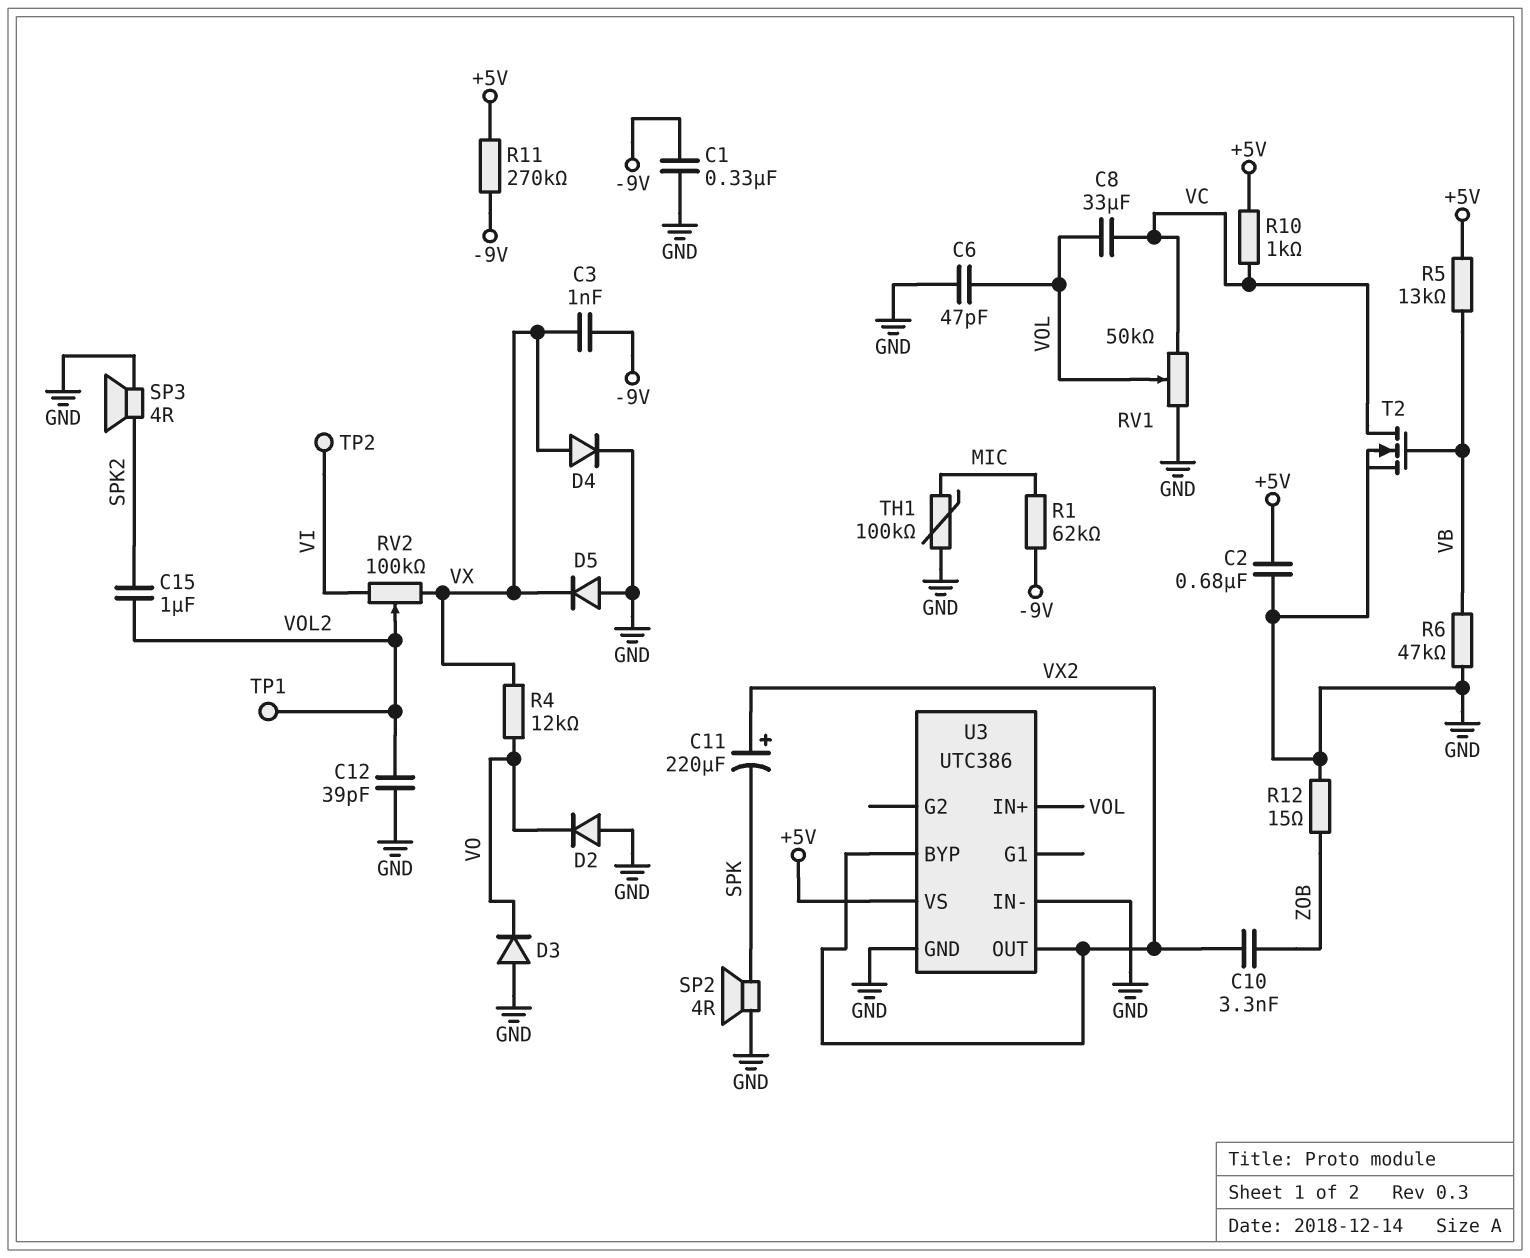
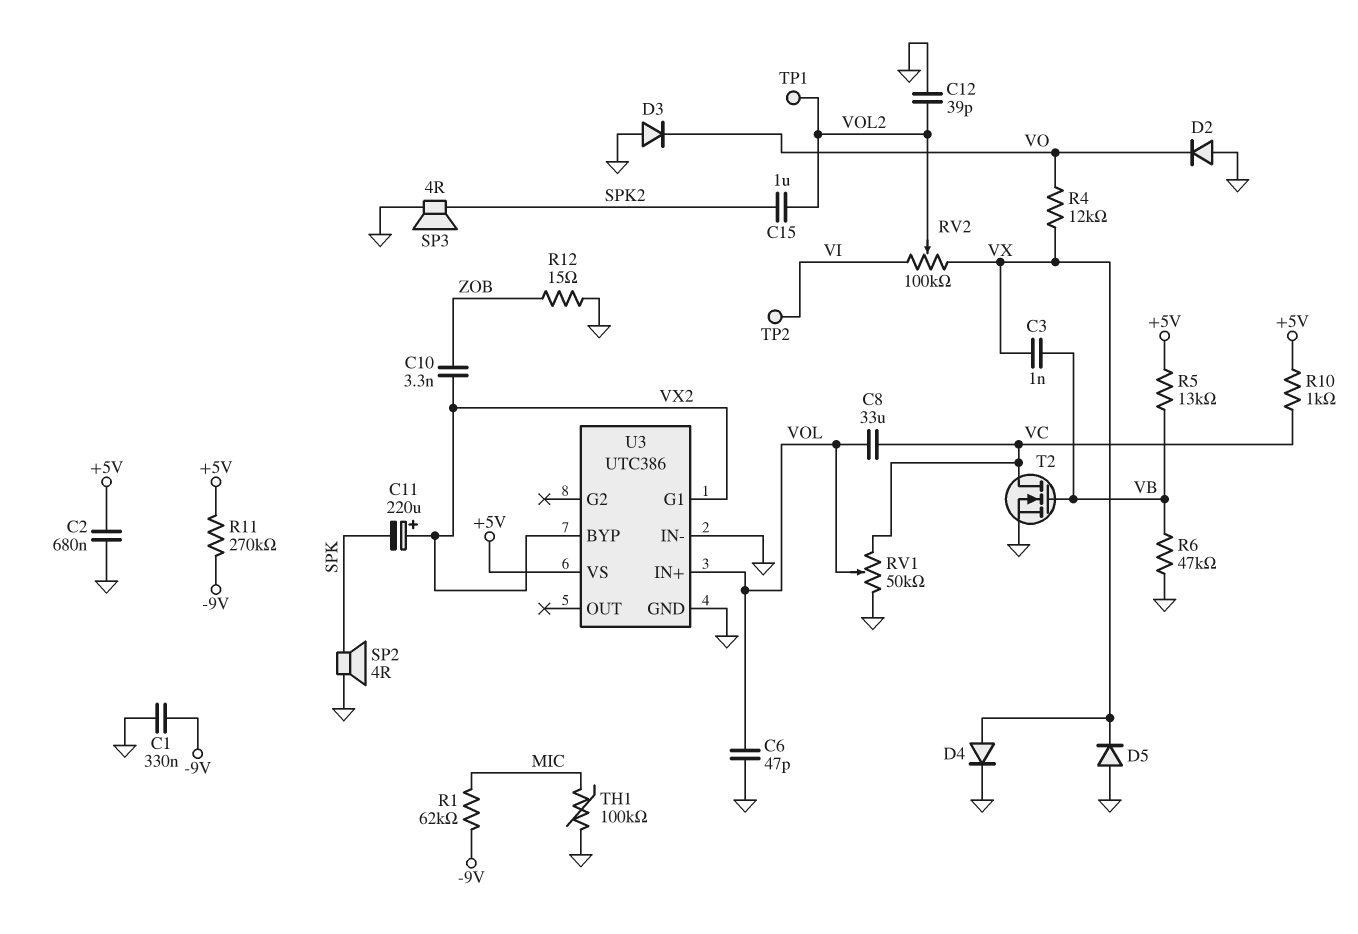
C3: 1nF (-9V, VX) -> 1nF (VB, VX)
U3 pin G1: none -> VX2
U3 pin OUT: VX2 -> none

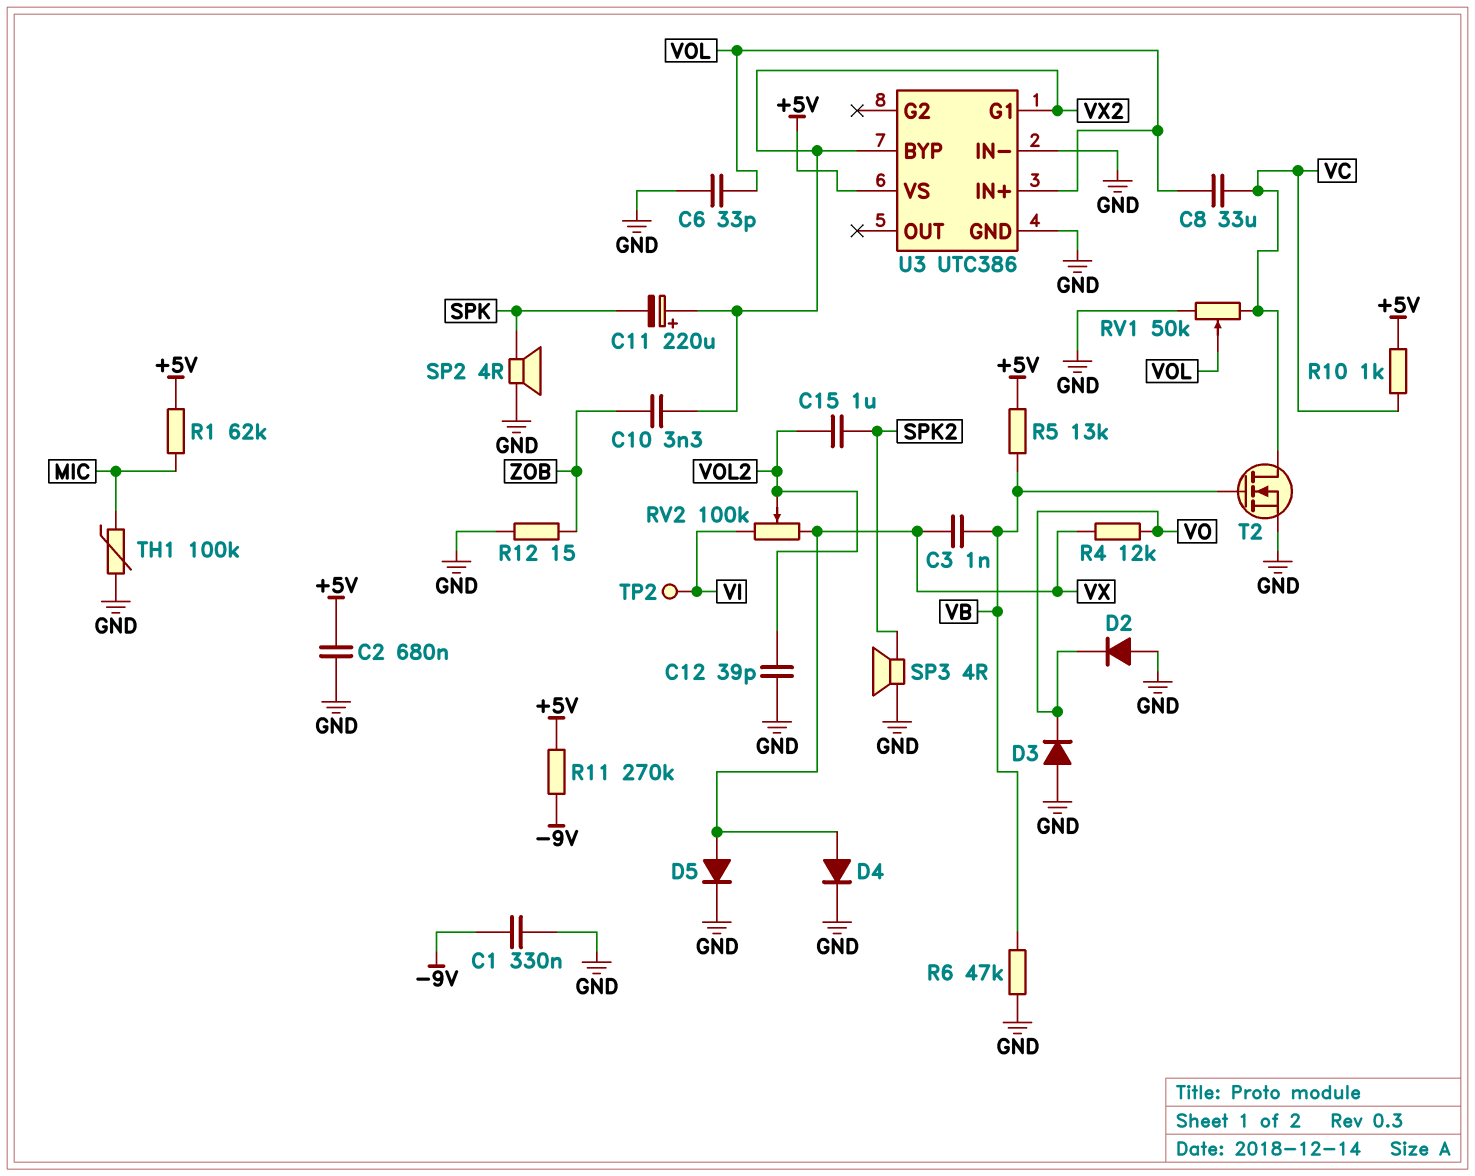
C6: 47pF (GND, VOL) -> 33pF (GND, VOL)
D5: diode (A GND, K VX) -> diode (A VX, K GND)
R1: 62k (-9V, MIC) -> 62k (+5V, MIC)
TP1: test point (VOL2) -> none

